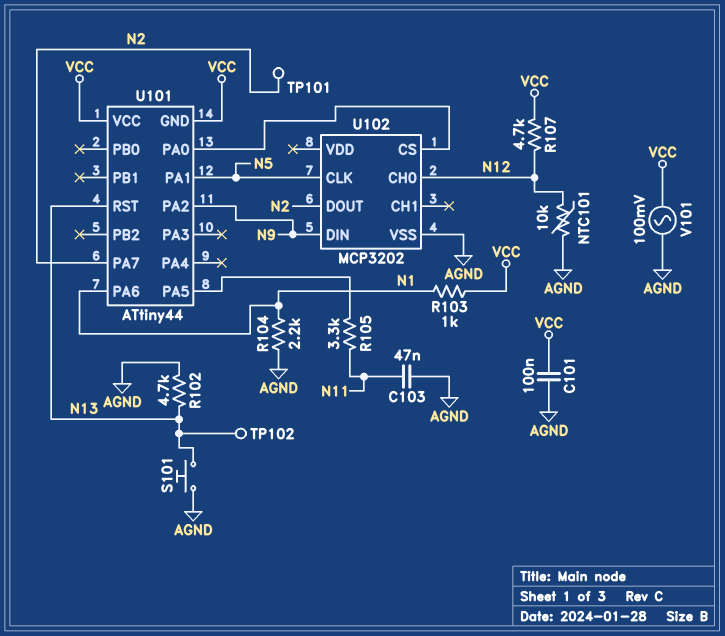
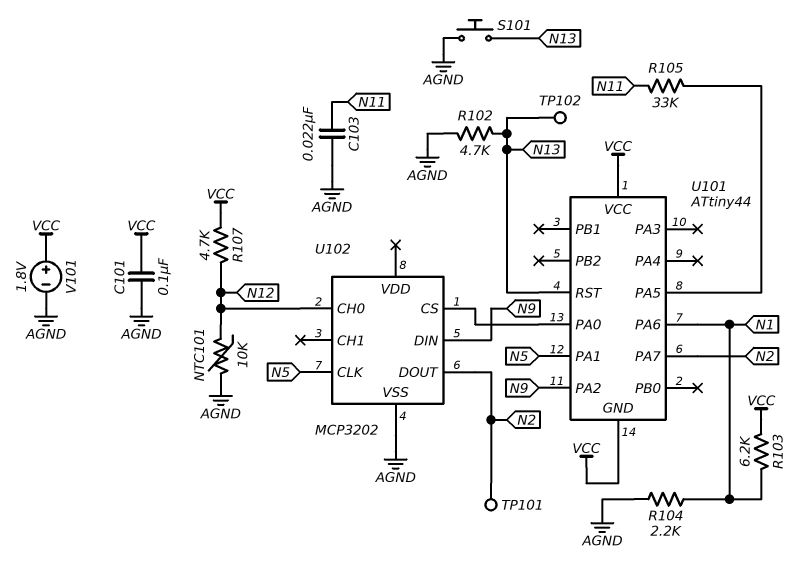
C103: 47nF (AGND, N11) -> 22nF (AGND, N11)
R103: 1k (N1, VCC) -> 6.2k (N1, VCC)
R105: 3.3k (N11, U101/PA5) -> 33k (N11, U101/PA5)
V101: AC 100mV (AGND, VCC) -> 1.8V (plus VCC, minus AGND)

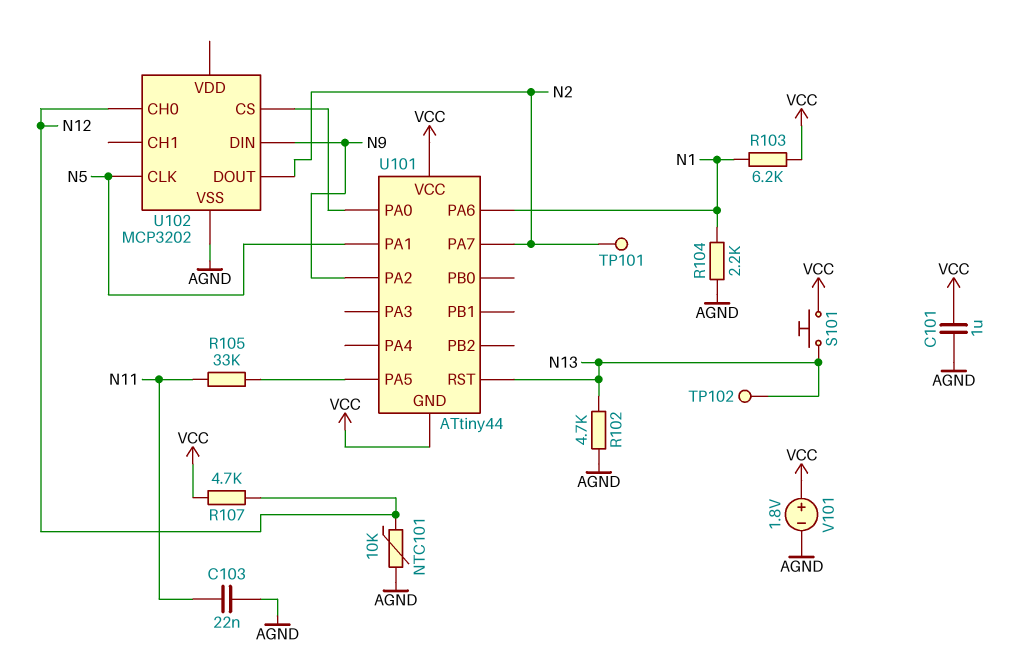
C101: 100nF (AGND, VCC) -> 1uF (AGND, VCC)
S101: button (AGND, N13) -> button (N13, VCC)

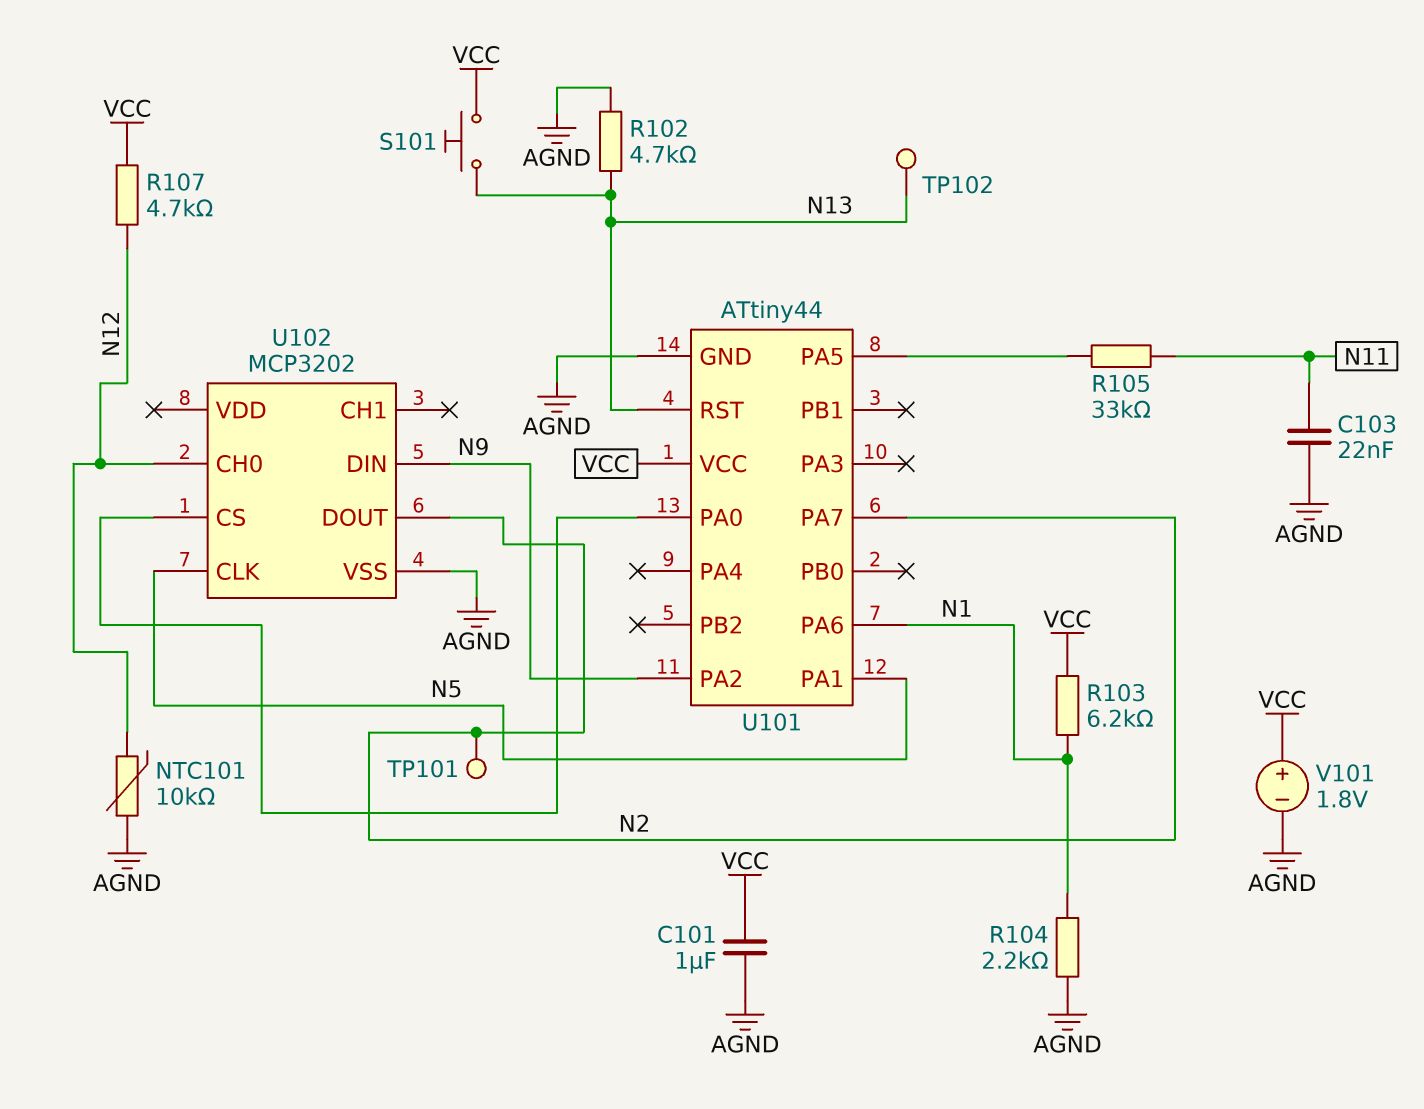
U101 pin GND: VCC -> AGND

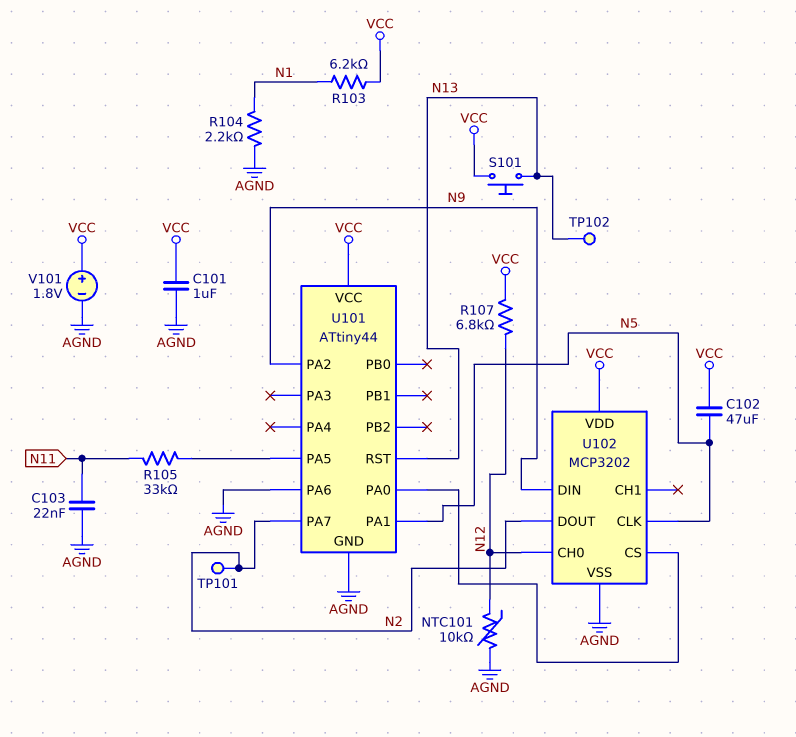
C102: none -> 47uF (N5, VCC)
R102: 4.7k (AGND, N13) -> none
R107: 4.7k (N12, VCC) -> 6.8k (N12, VCC)
U101 pin PA6: N1 -> AGND
U102 pin VDD: none -> VCC

